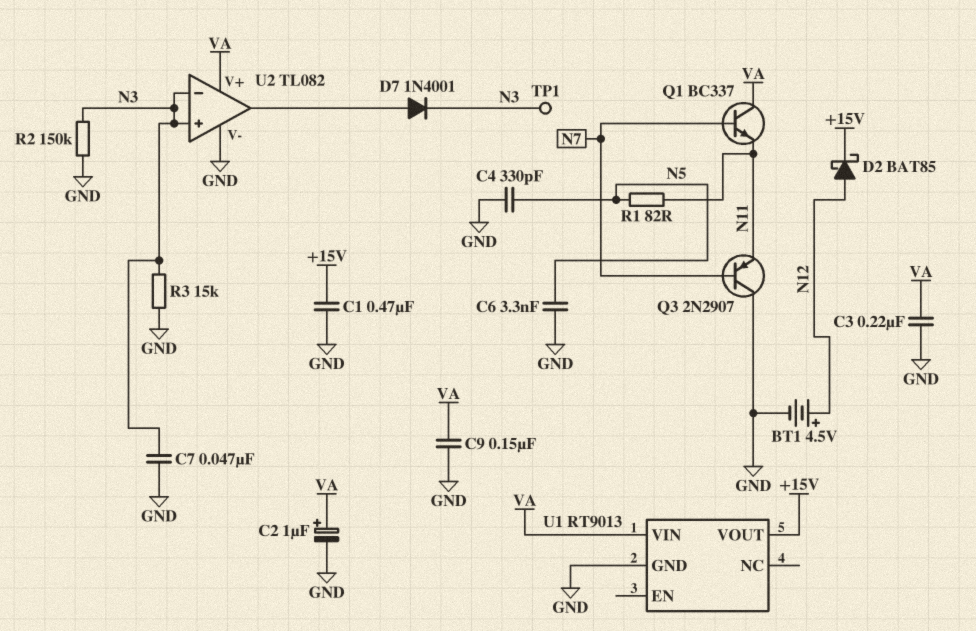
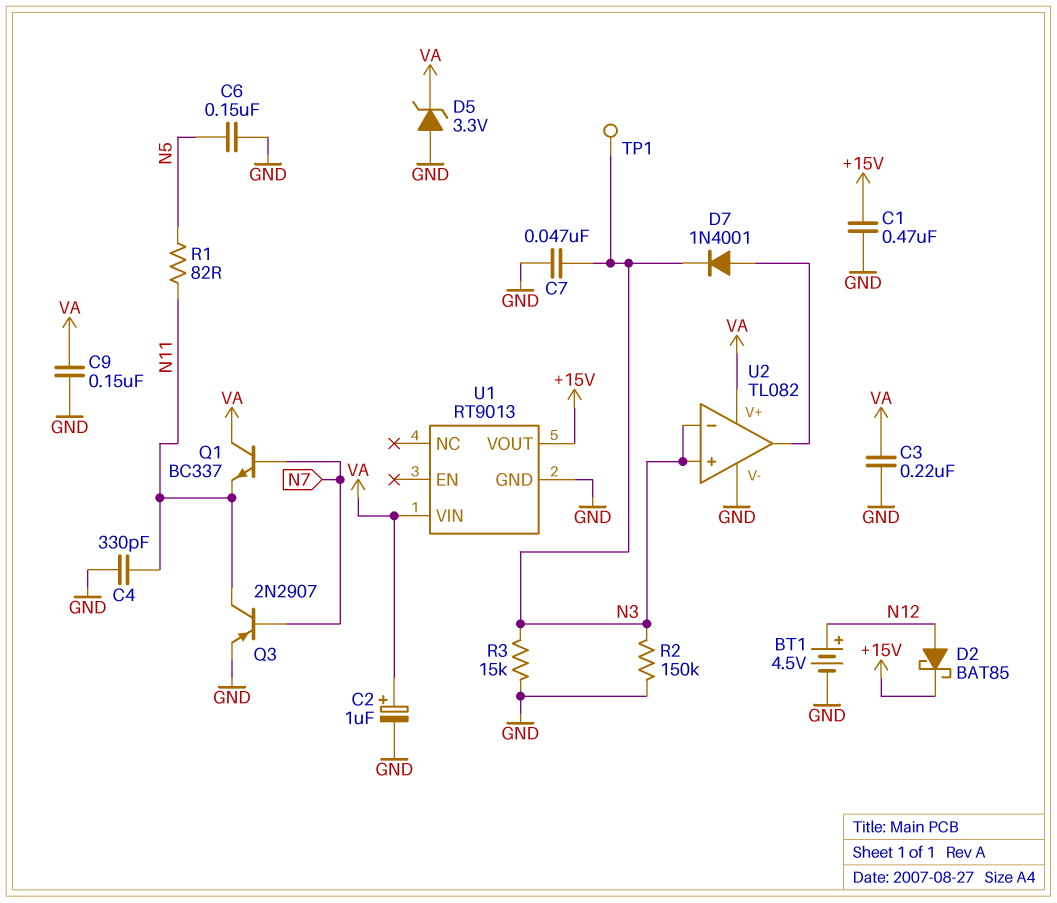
C4: 330pF (GND, N5) -> 330pF (GND, N11)
C6: 3.3nF (GND, N5) -> 150nF (GND, N5)
D5: none -> zener 3.3V (A GND, K VA)
Q3: PNP 2N2907 (B N7, C GND, E N11) -> PNP 2N2907 (B N7, C N11, E GND)

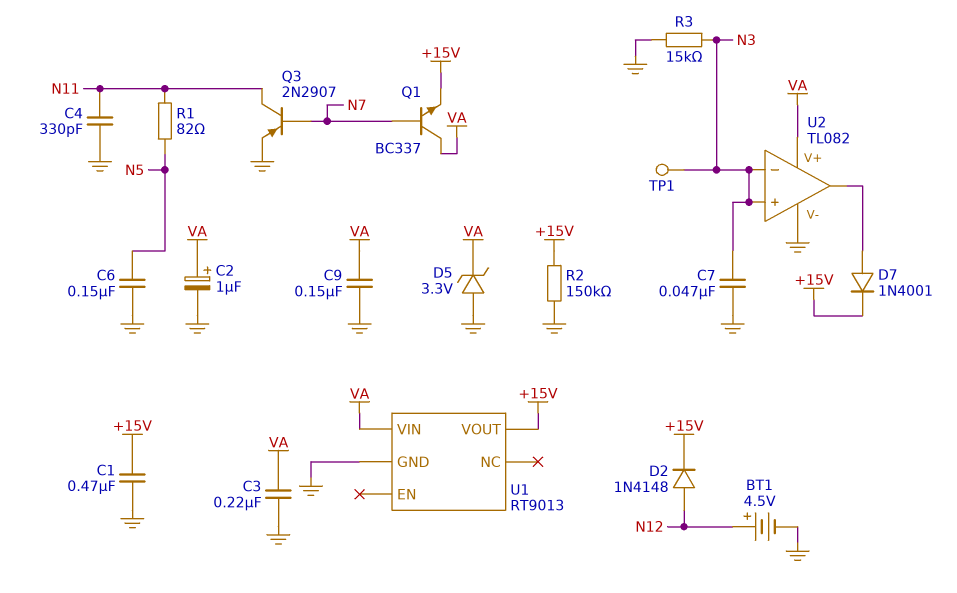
D2: schottky BAT85 (A N12, K +15V) -> diode 1N4148 (A N12, K +15V)
D7: diode 1N4001 (A U2/out, K N3) -> diode 1N4001 (A U2/out, K +15V)
Q1: NPN BC337 (B N7, C VA, E N11) -> NPN BC337 (B N7, C VA, E +15V)
R2: 150k (GND, N3) -> 150k (+15V, GND)

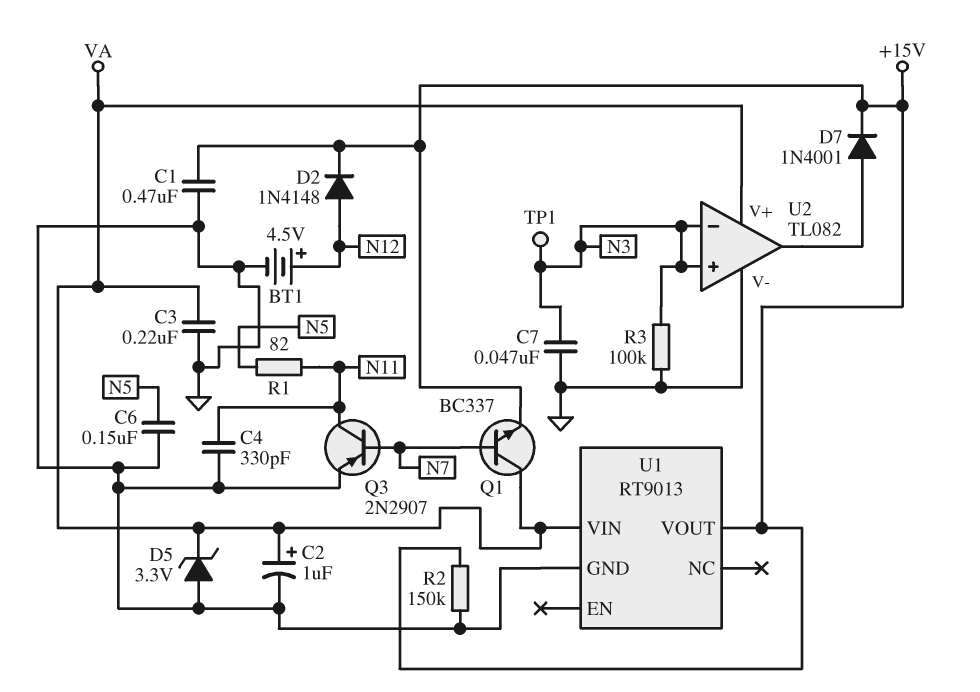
C9: 150nF (GND, VA) -> none
R3: 15k (GND, N3) -> 100k (GND, N3)

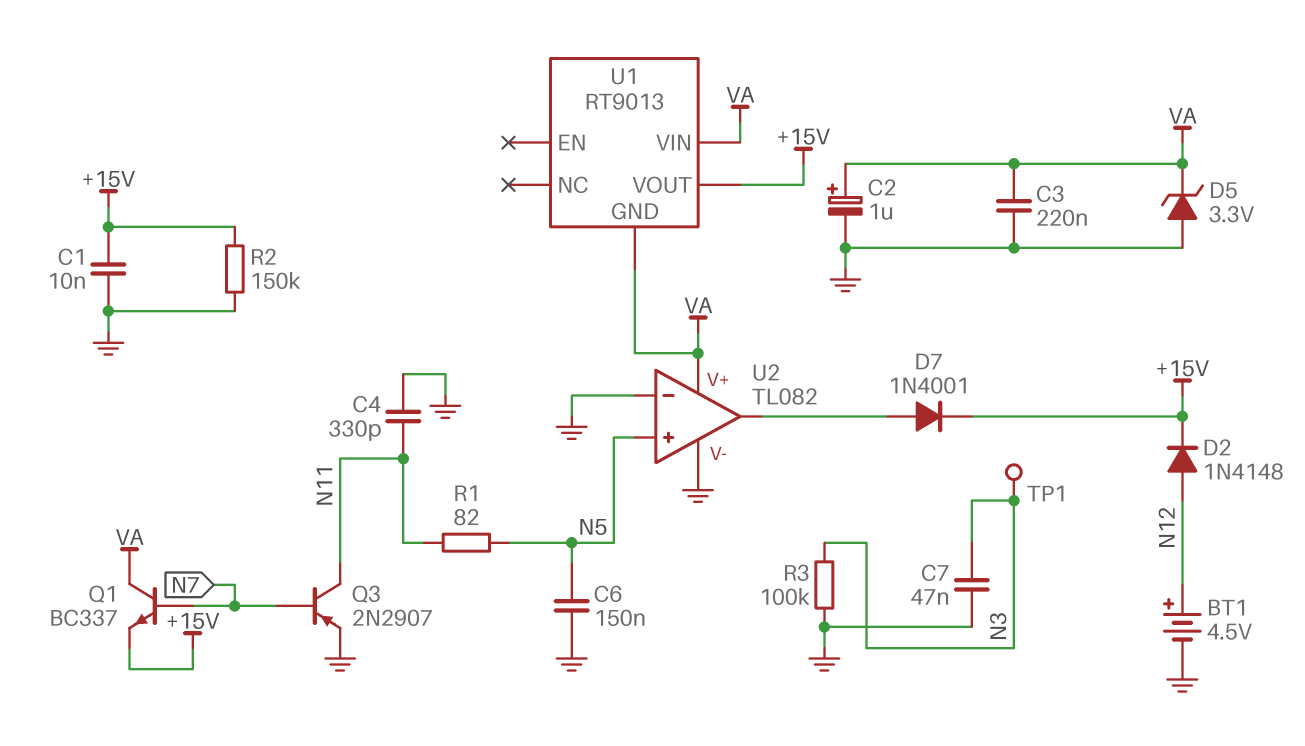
C1: 470nF (+15V, GND) -> 10nF (+15V, GND)
U1 pin GND: GND -> VA
U2 pin in+: N3 -> N5
U2 pin in-: N3 -> GND

